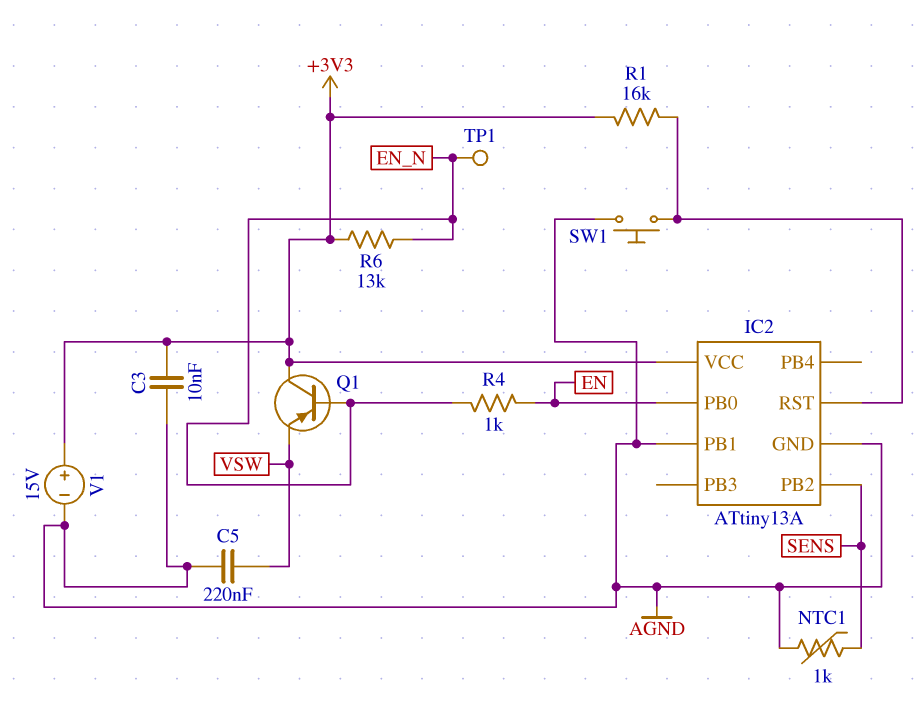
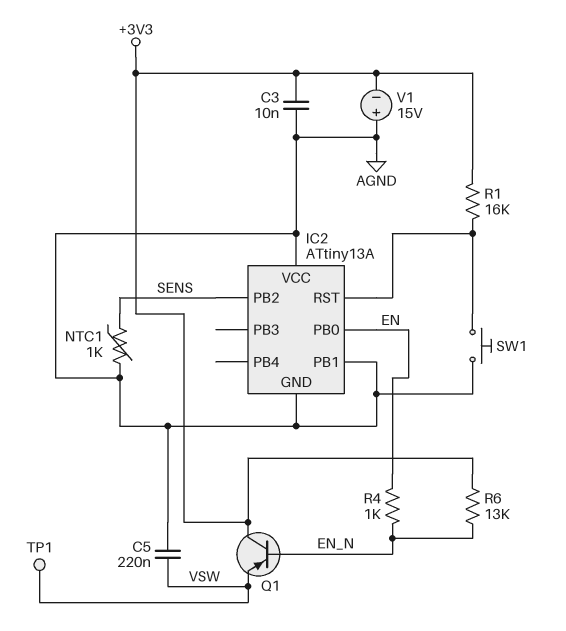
IC2 pin VCC: +3V3 -> AGND
TP1: test point (EN_N) -> test point (VSW)
V1: 15V (plus +3V3, minus AGND) -> 15V (plus AGND, minus +3V3)

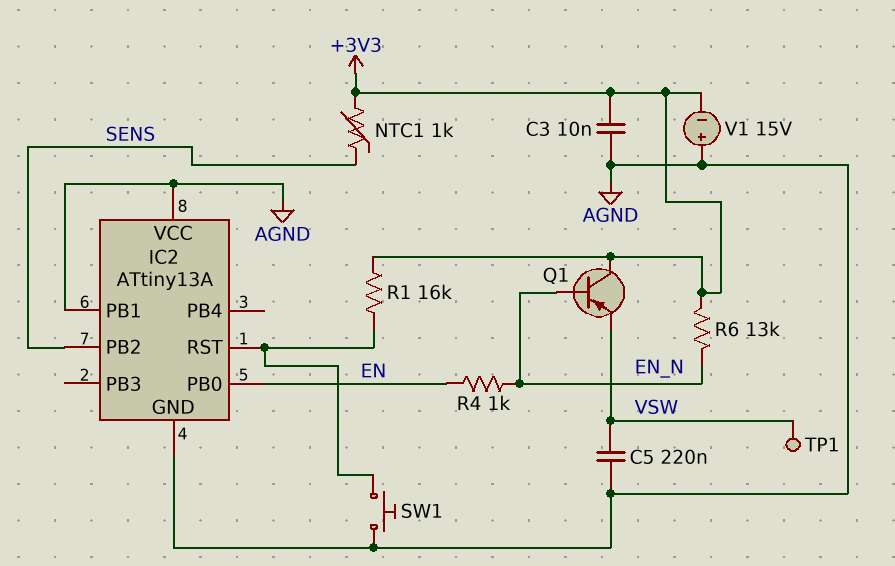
NTC1: 1k (AGND, SENS) -> 1k (+3V3, SENS)

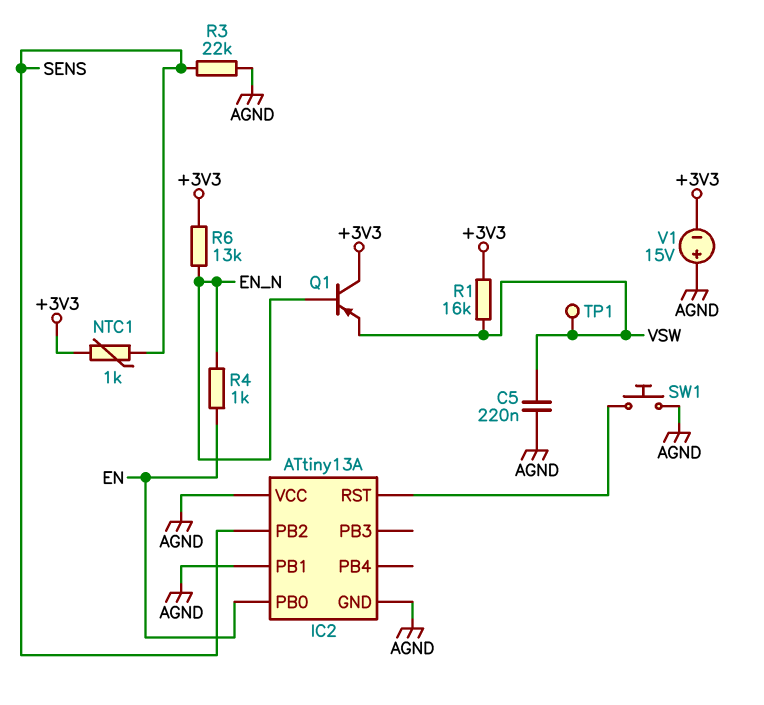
C3: 10nF (+3V3, AGND) -> none
R1: 16k (+3V3, IC2/RST) -> 16k (+3V3, VSW)
R3: none -> 22k (AGND, SENS)

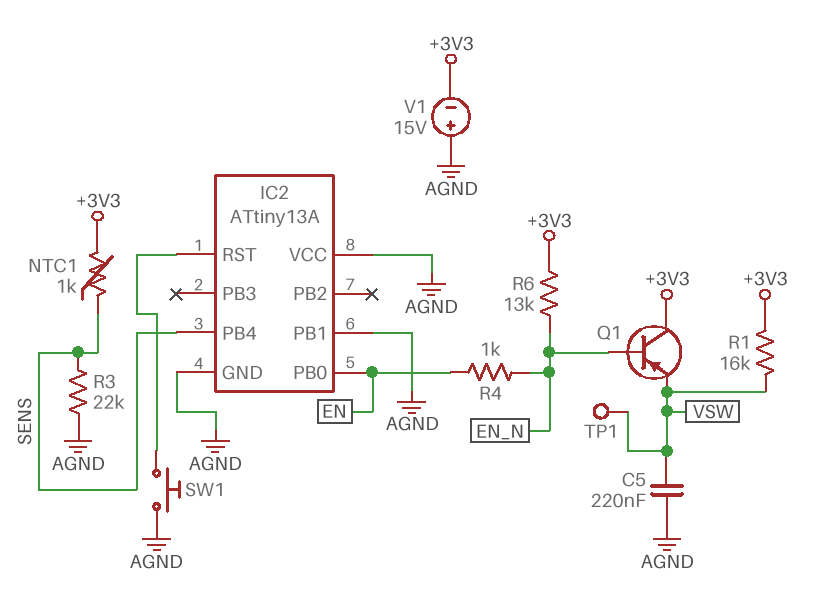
IC2 pin PB2: SENS -> none
IC2 pin PB4: none -> SENS

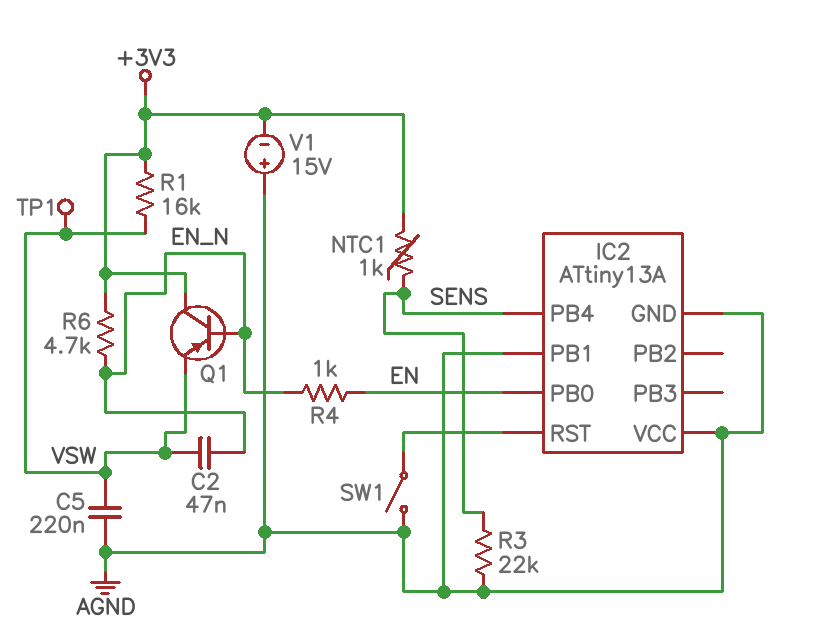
C2: none -> 47nF (EN_N, VSW)
R6: 13k (+3V3, EN_N) -> 4.7k (+3V3, EN_N)
SW1: button (AGND, IC2/RST) -> switch (AGND, IC2/RST)

